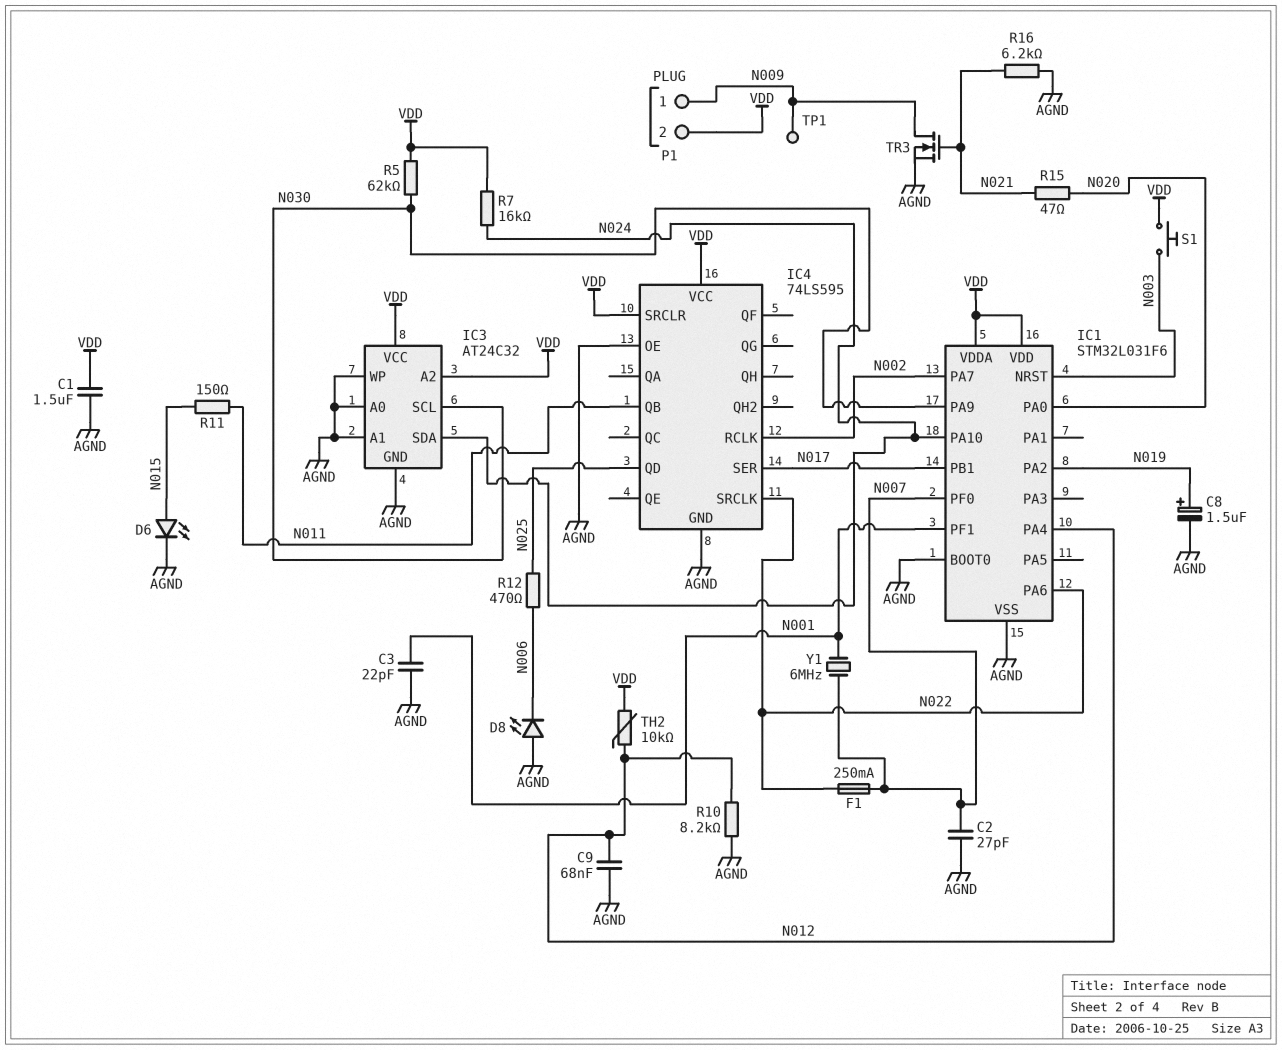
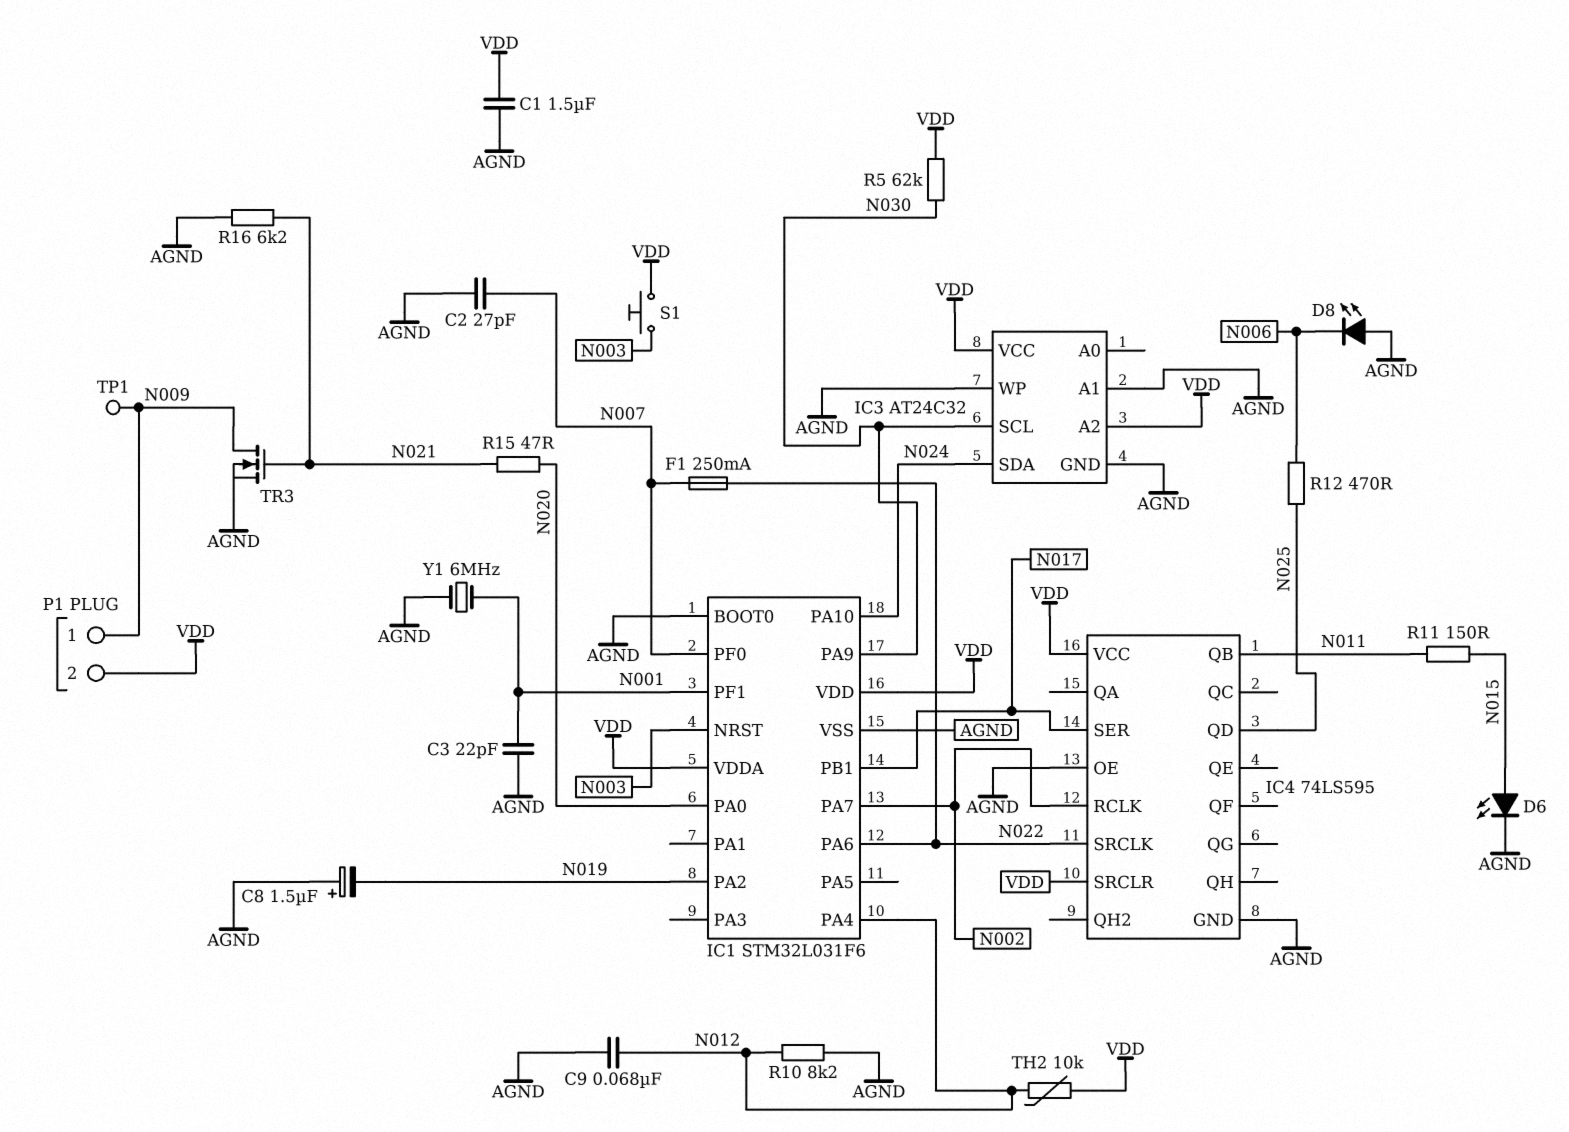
C8: 1.5uF (plus N019, minus AGND) -> 1.5uF (plus AGND, minus N019)
IC3 pin A0: AGND -> none
R7: 16k (N024, VDD) -> none
Y1: 6MHz (N001, N007) -> 6MHz (AGND, N001)

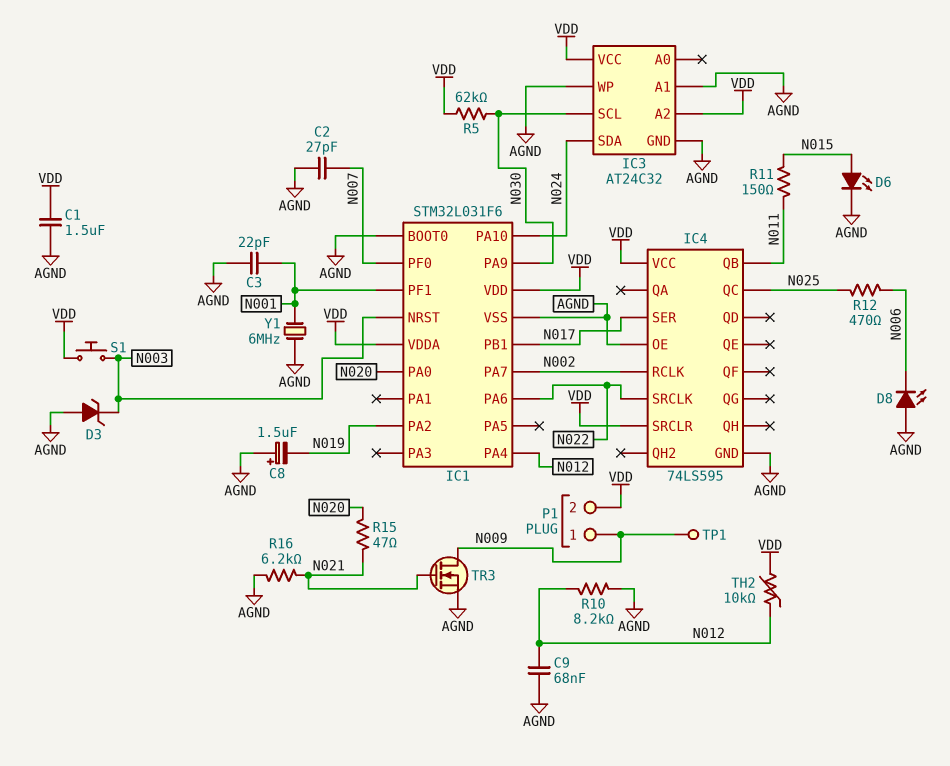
D3: none -> zener (A AGND, K N003)
F1: 250mA (N007, N022) -> none
IC4 pin QC: none -> N025
IC4 pin QD: N025 -> none

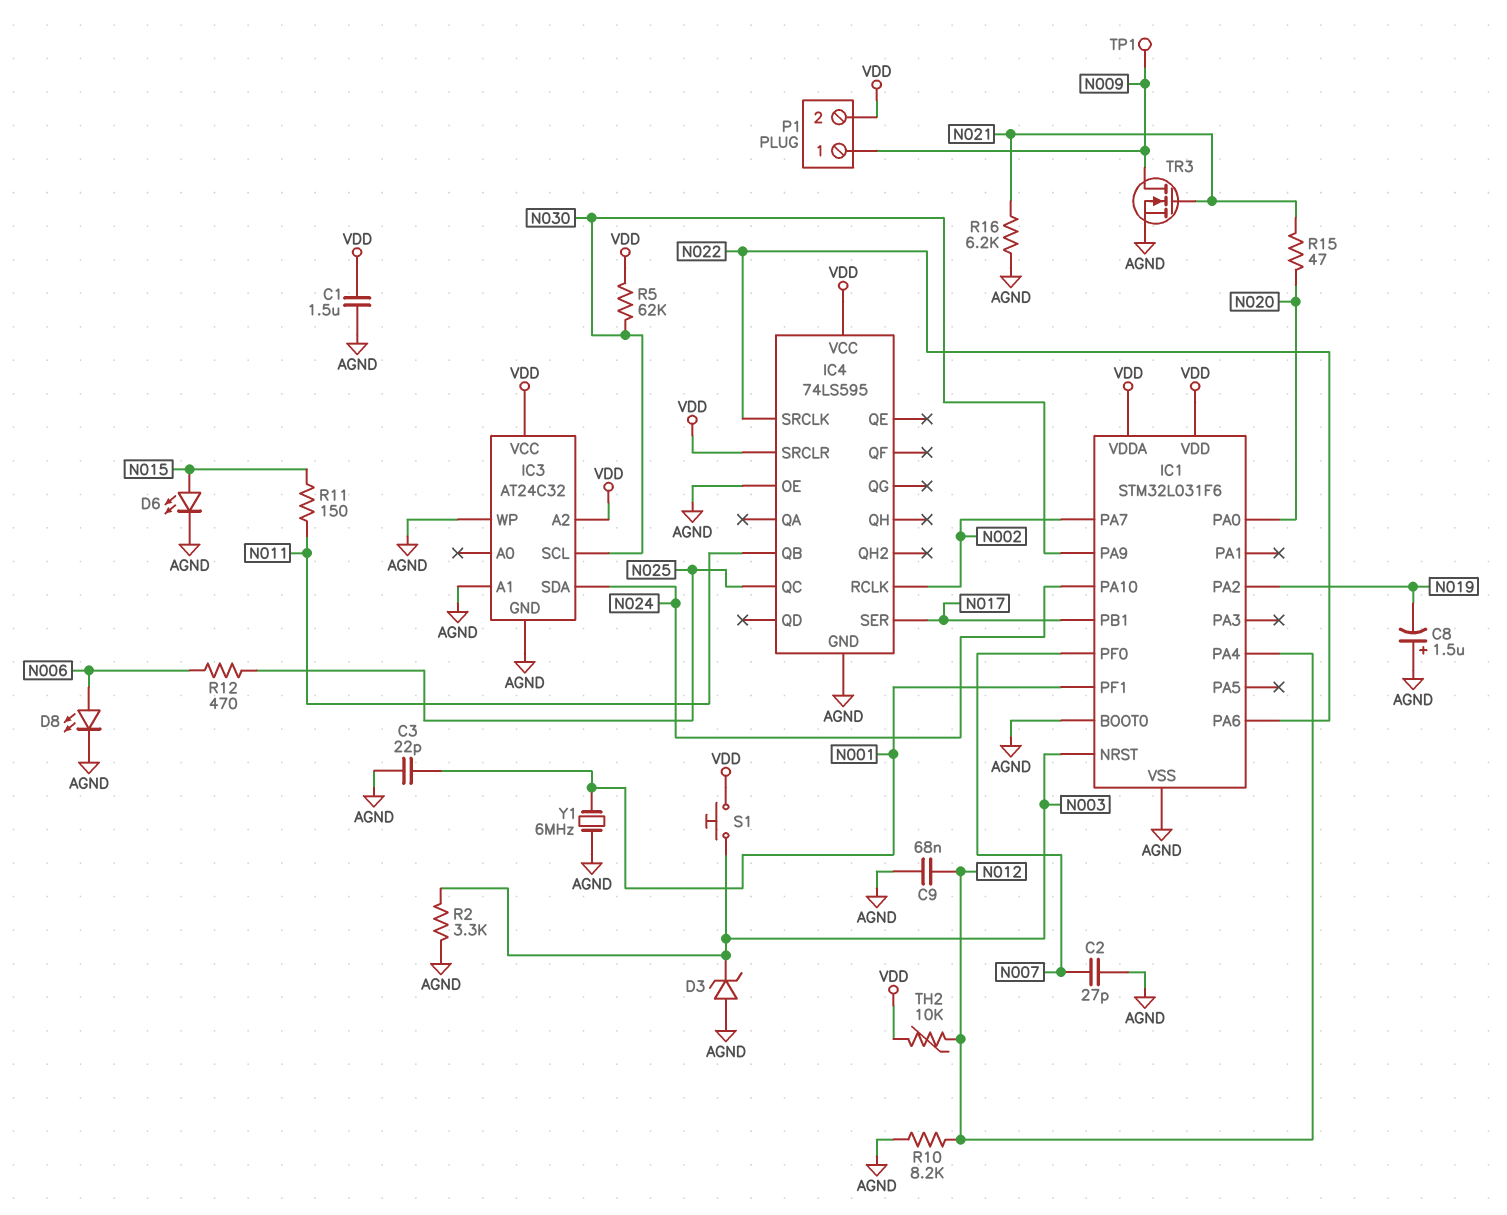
D8: LED (A AGND, K N006) -> LED (A N006, K AGND)
R2: none -> 3.3k (AGND, N003)

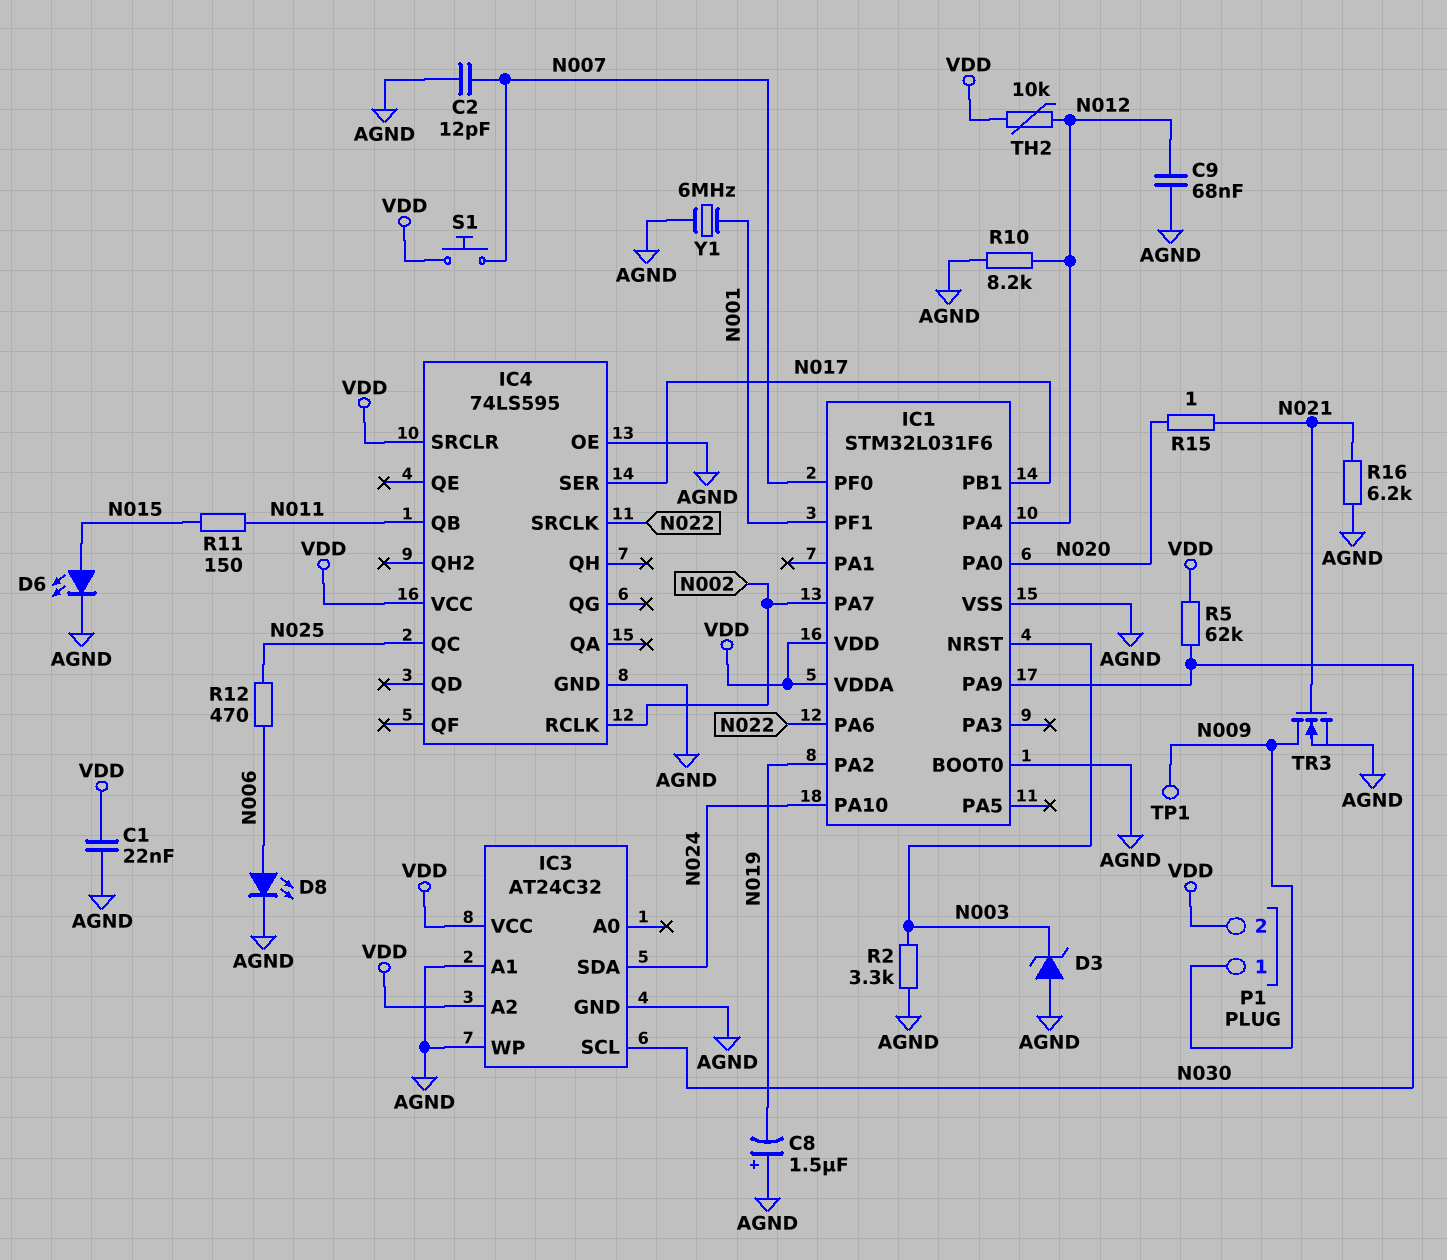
C1: 1.5uF (AGND, VDD) -> 22nF (AGND, VDD)
C2: 27pF (AGND, N007) -> 12pF (AGND, N007)
C3: 22pF (AGND, N001) -> none
R15: 47 (N020, N021) -> 1 (N020, N021)
S1: button (N003, VDD) -> button (N007, VDD)

